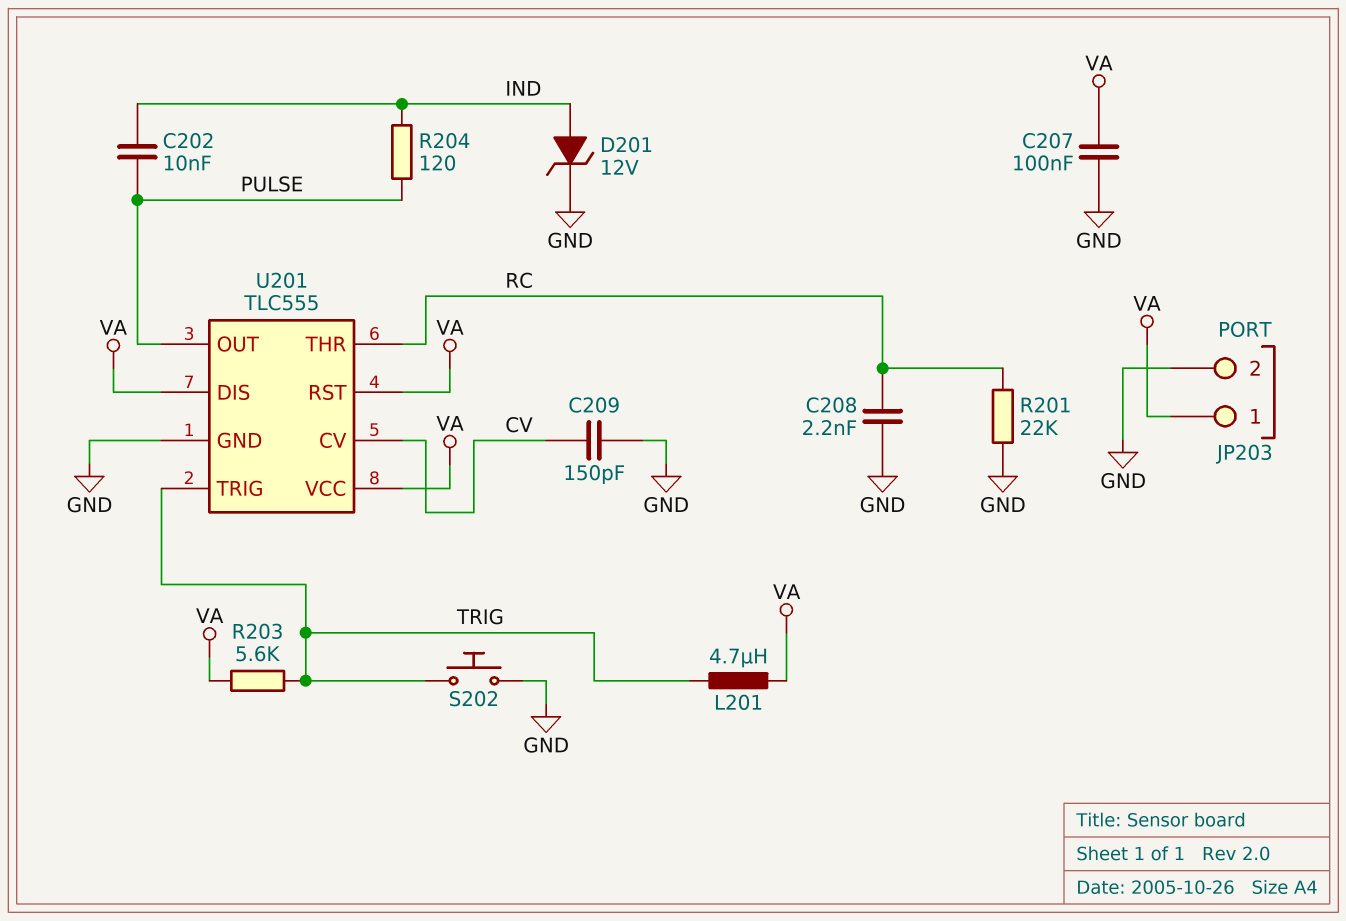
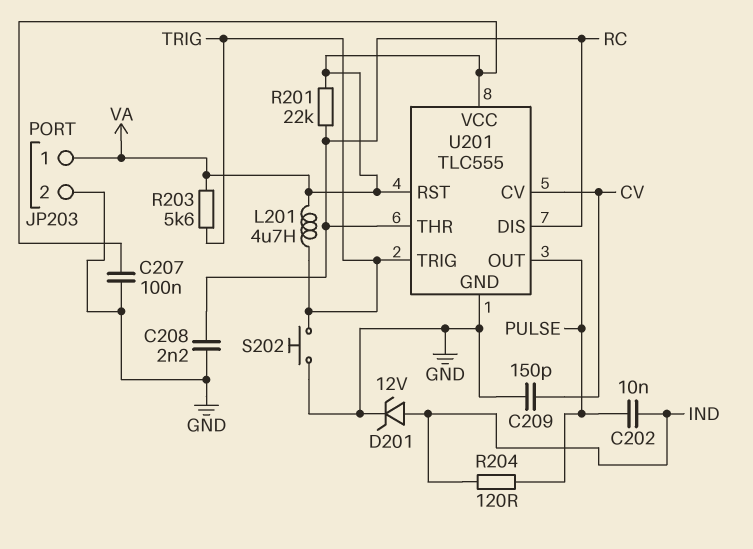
R201: 22k (GND, RC) -> 22k (RC, VA)
U201 pin DIS: VA -> RC

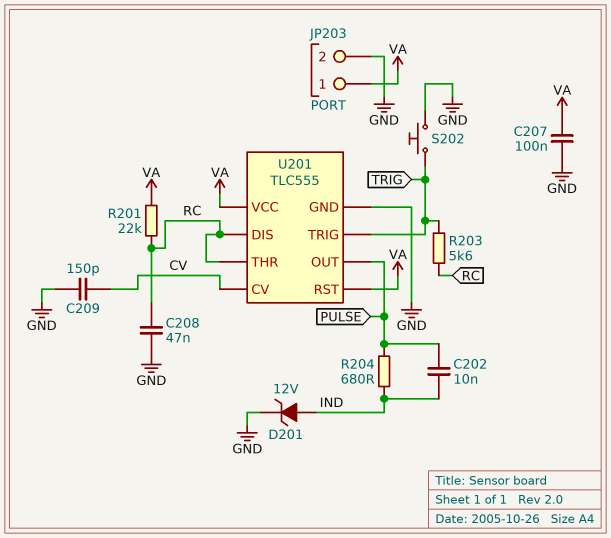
C208: 2.2nF (GND, RC) -> 47nF (GND, RC)
L201: 4.7uH (TRIG, VA) -> none
R203: 5.6k (TRIG, VA) -> 5.6k (RC, TRIG)
R204: 120 (IND, PULSE) -> 680 (IND, PULSE)

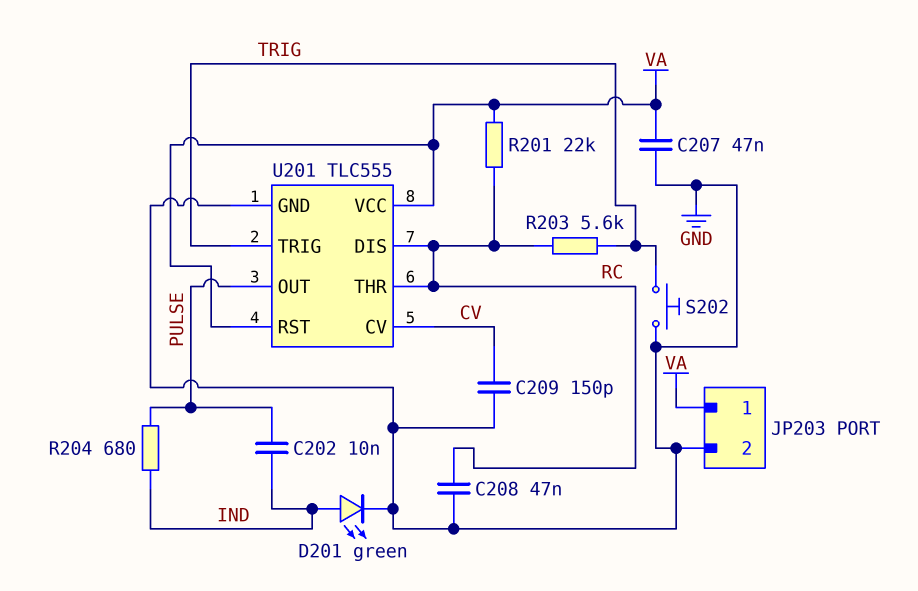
C207: 100nF (GND, VA) -> 47nF (GND, VA)
D201: zener 12V (A IND, K GND) -> LED green (A IND, K GND)

